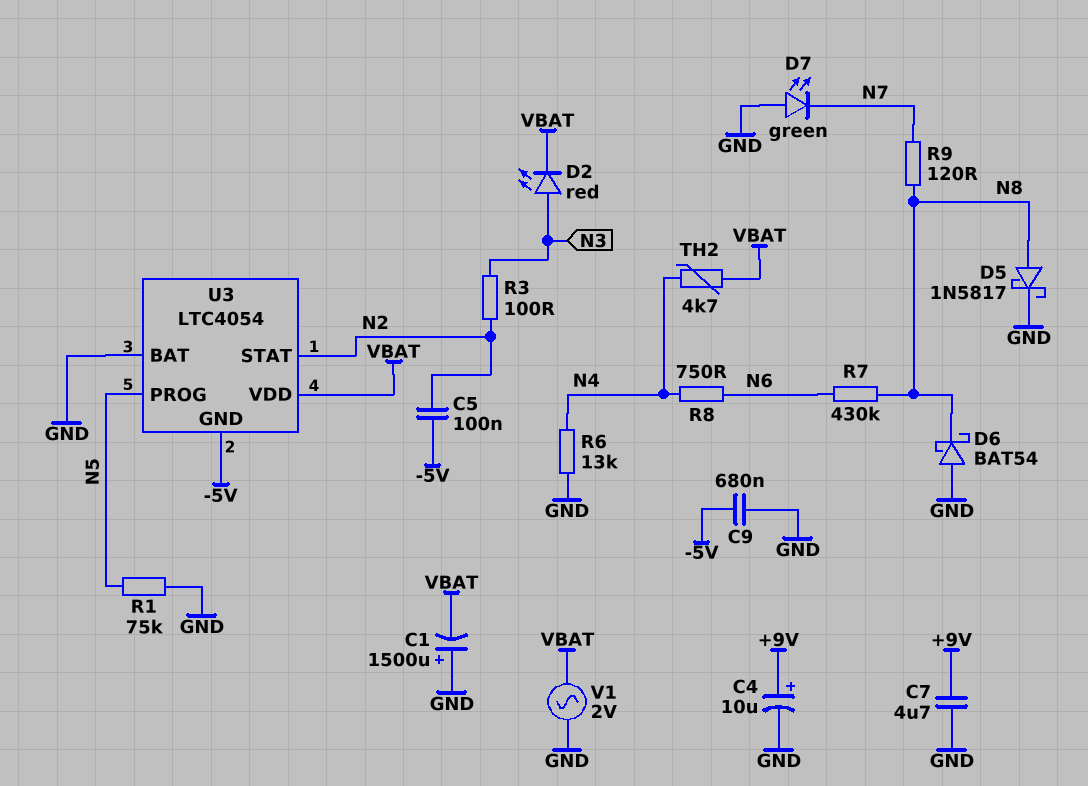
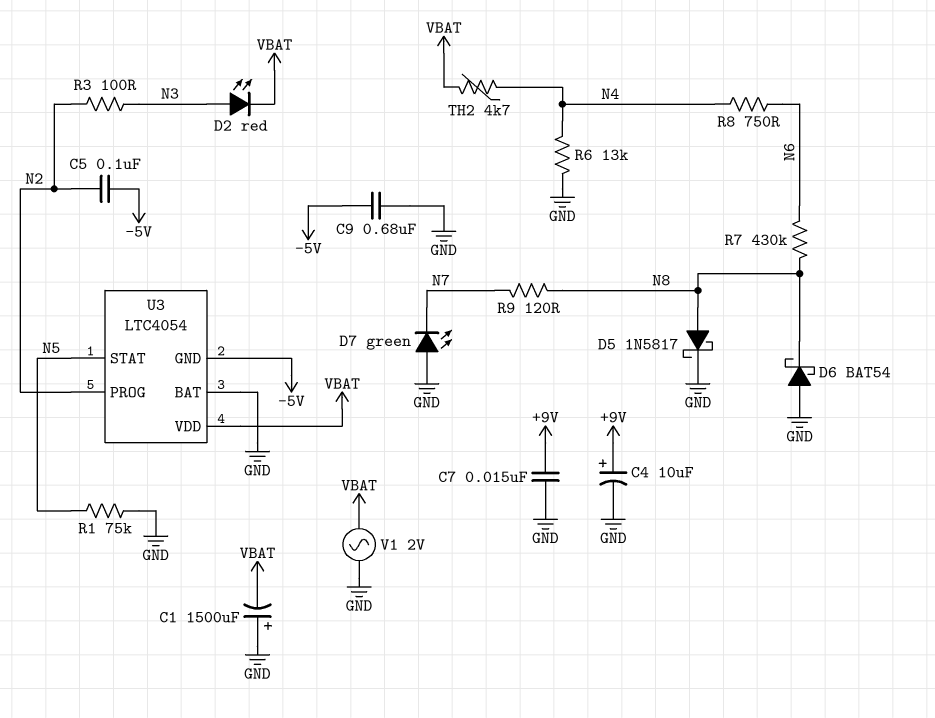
C7: 4.7uF (+9V, GND) -> 15nF (+9V, GND)
U3 pin PROG: N5 -> N2
U3 pin STAT: N2 -> N5

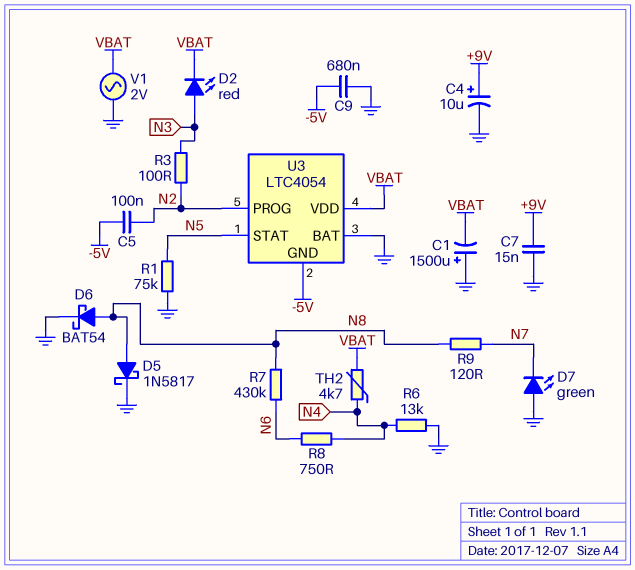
D6: schottky BAT54 (A GND, K N8) -> schottky BAT54 (A N8, K GND)

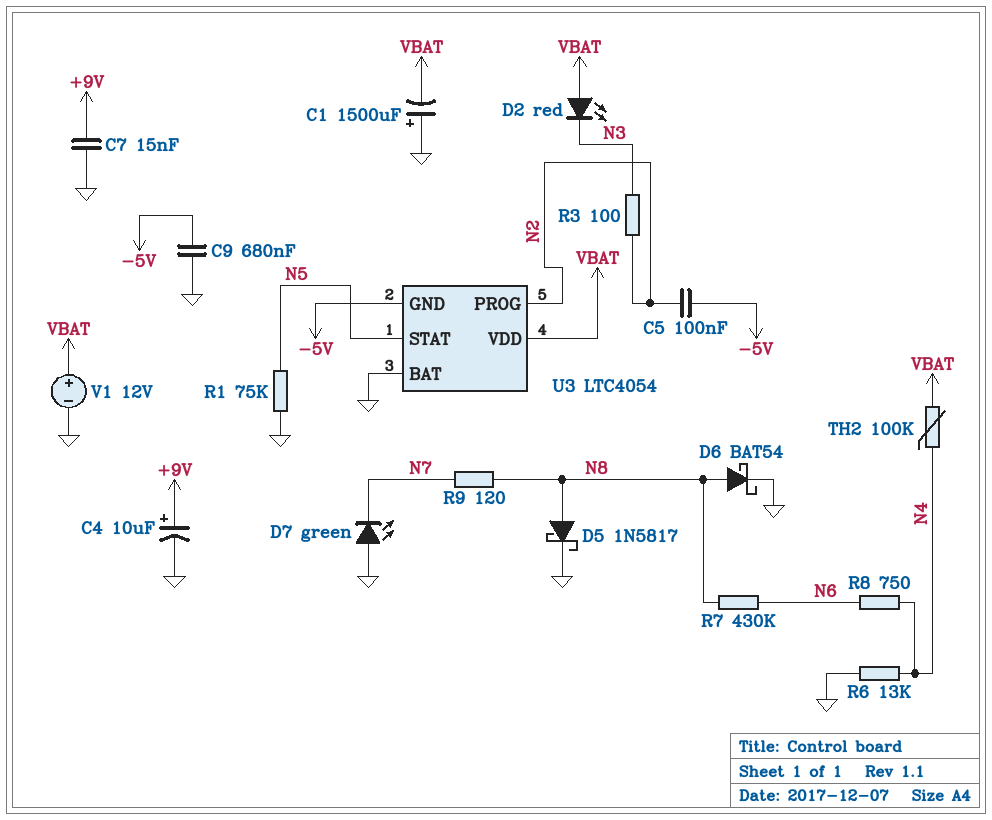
D2: LED red (A N3, K VBAT) -> LED red (A VBAT, K N3)
TH2: 4.7k (N4, VBAT) -> 100k (N4, VBAT)
V1: AC 2V (GND, VBAT) -> 12V (plus VBAT, minus GND)

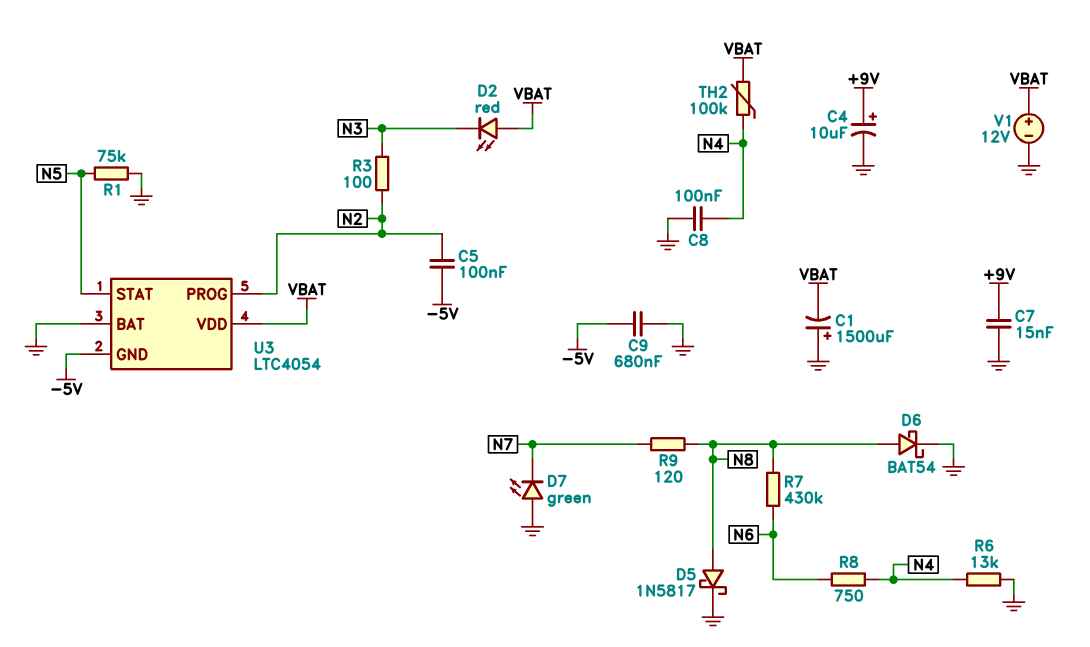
C8: none -> 100nF (GND, N4)

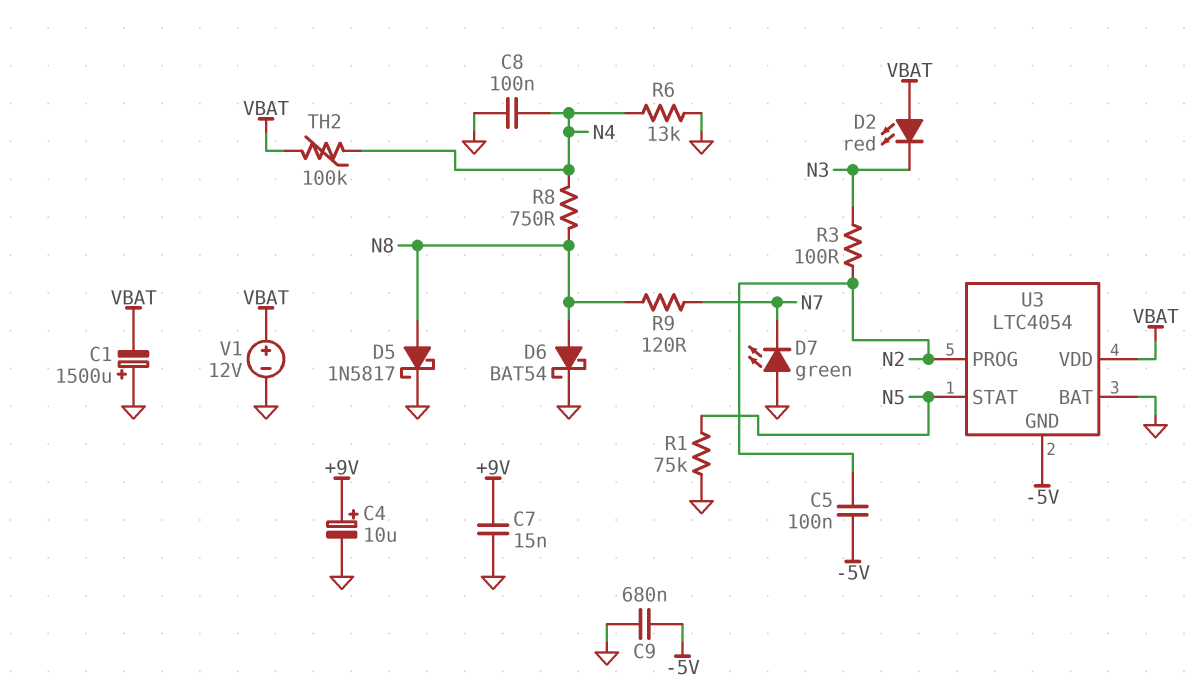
R7: 430k (N6, N8) -> none
R8: 750 (N4, N6) -> 750 (N4, N8)

